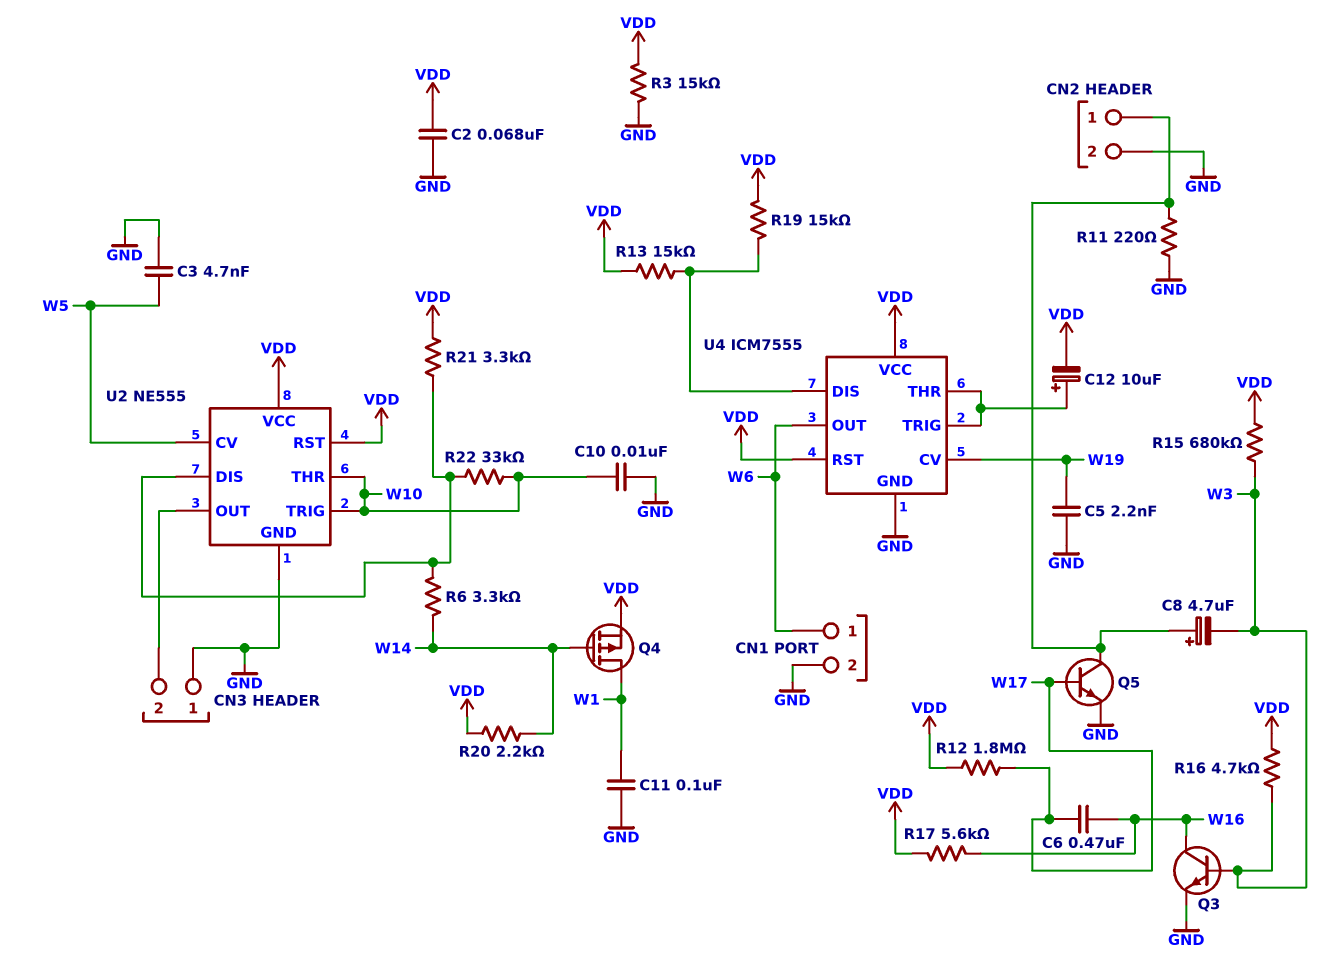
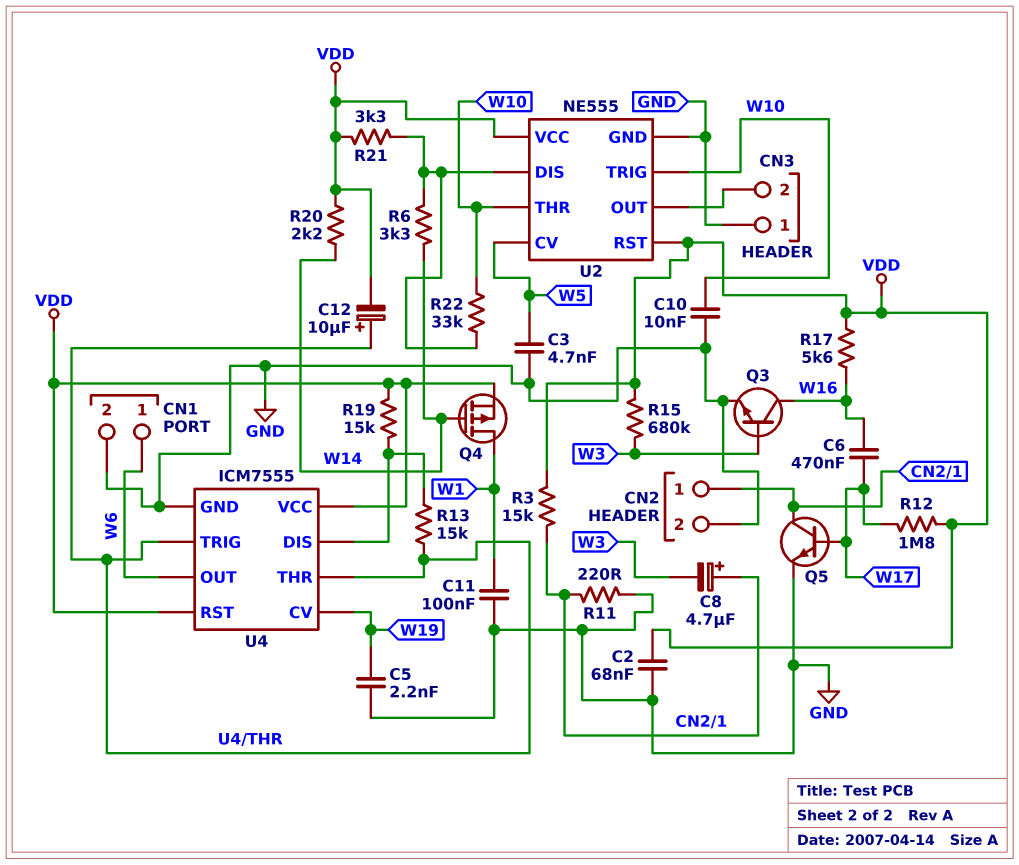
R3: 15k (GND, VDD) -> 15k (CN2/1, VDD)
R13: 15k (U4/DIS, VDD) -> 15k (U4/DIS, U4/THR)
R16: 4.7k (VDD, W3) -> none

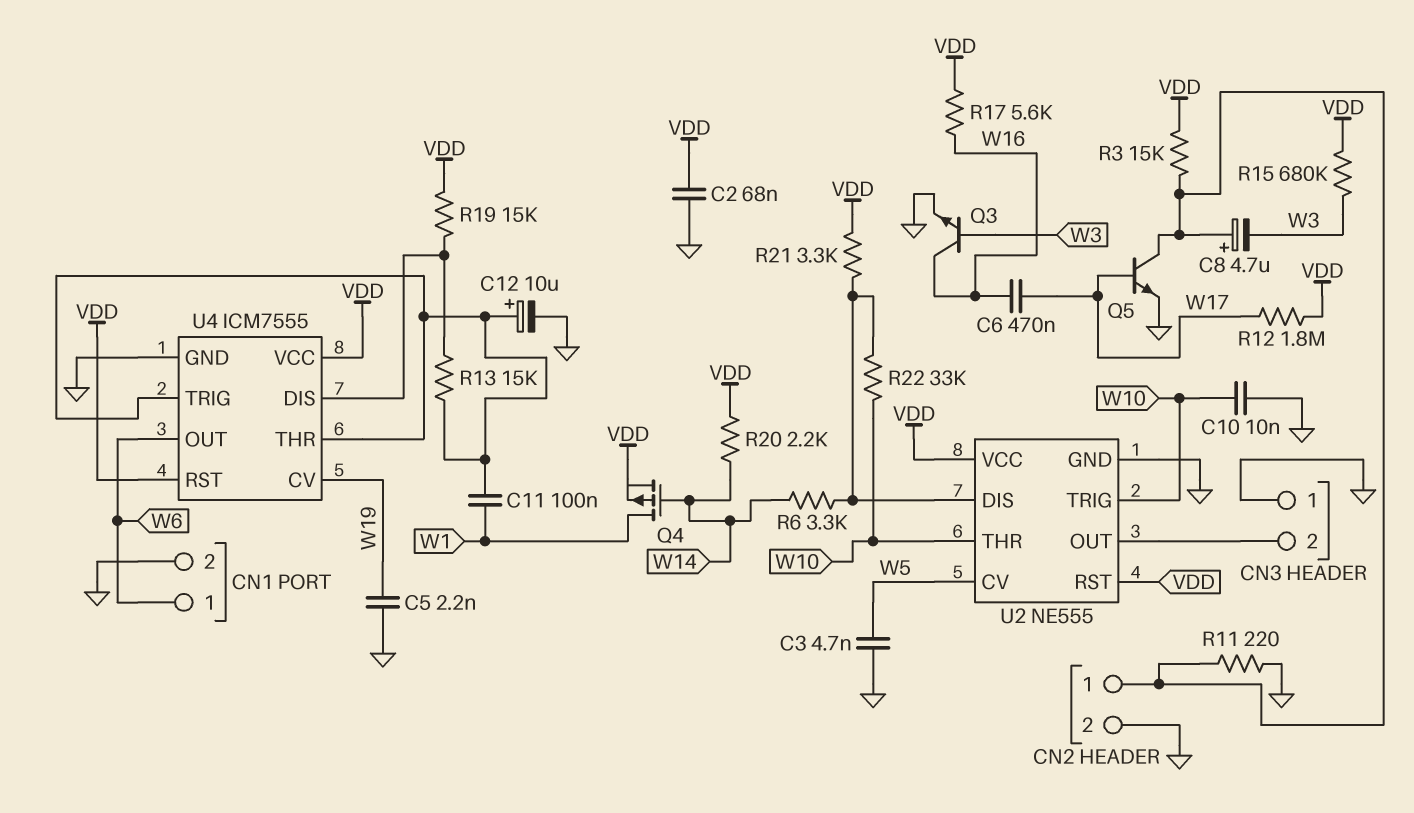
C11: 100nF (GND, W1) -> 100nF (U4/THR, W1)
C12: 10uF (plus U4/THR, minus VDD) -> 10uF (plus U4/THR, minus GND)

